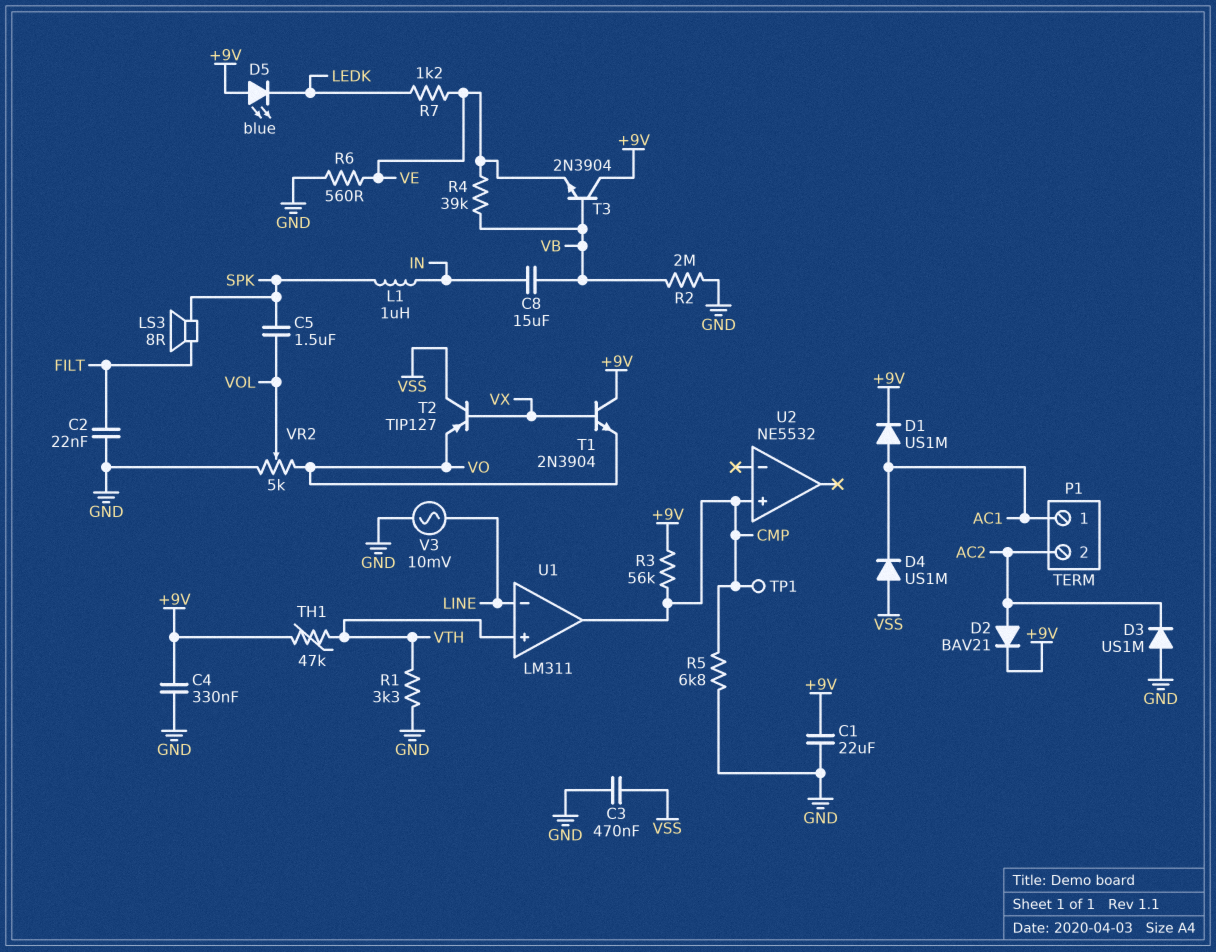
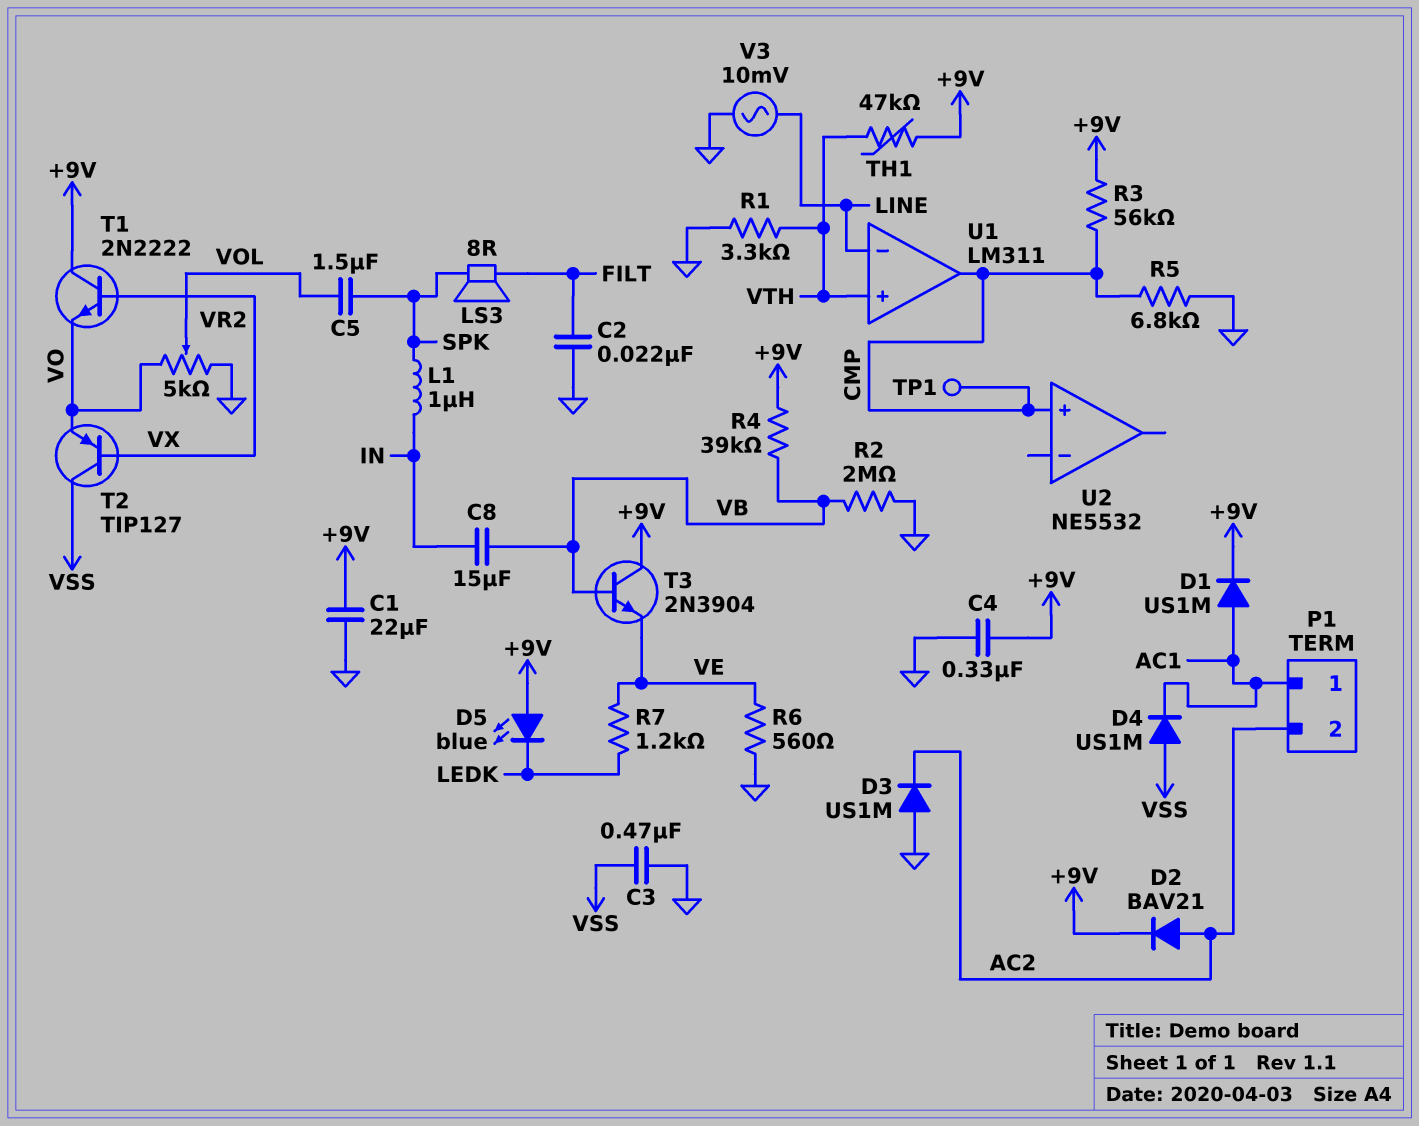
R4: 39k (VB, VE) -> 39k (+9V, VB)
T1: NPN 2N3904 (B VX, C +9V, E VO) -> NPN 2N2222 (B VX, C +9V, E VO)

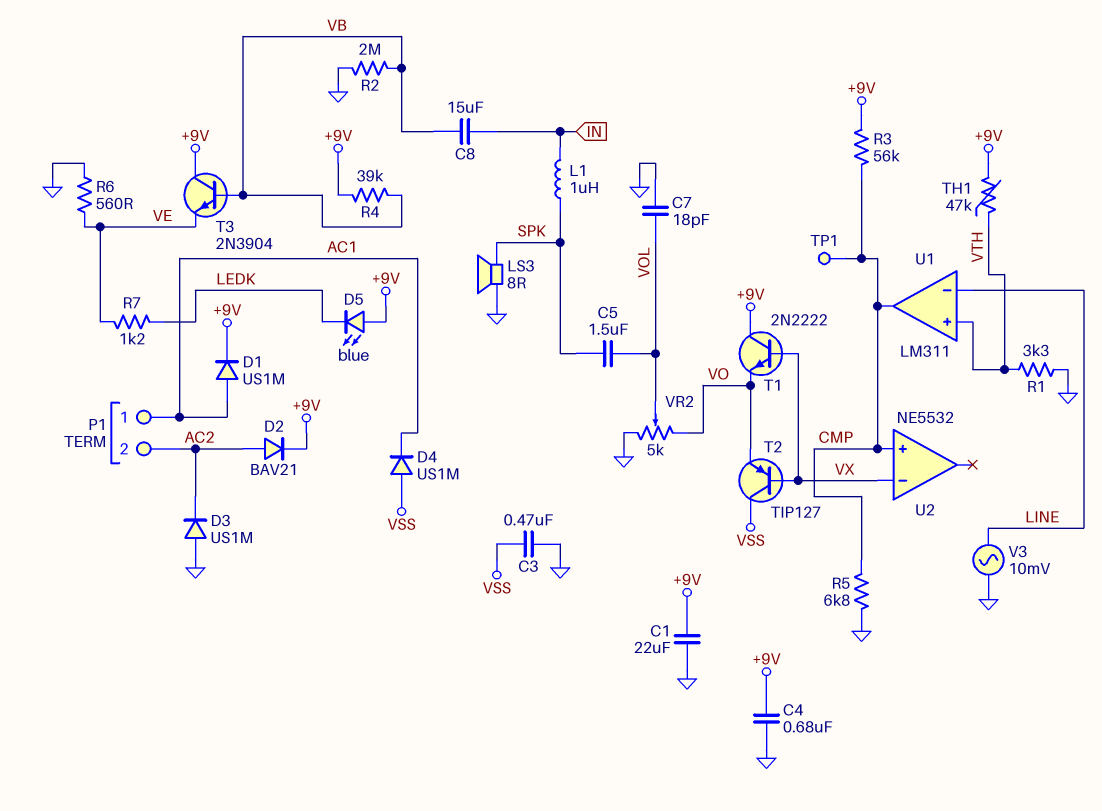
C2: 22nF (FILT, GND) -> none
C4: 330nF (+9V, GND) -> 680nF (+9V, GND)
C7: none -> 18pF (GND, VOL)
LS3: speaker 8R (FILT, SPK) -> speaker 8R (GND, SPK)
U2 pin in-: none -> VX

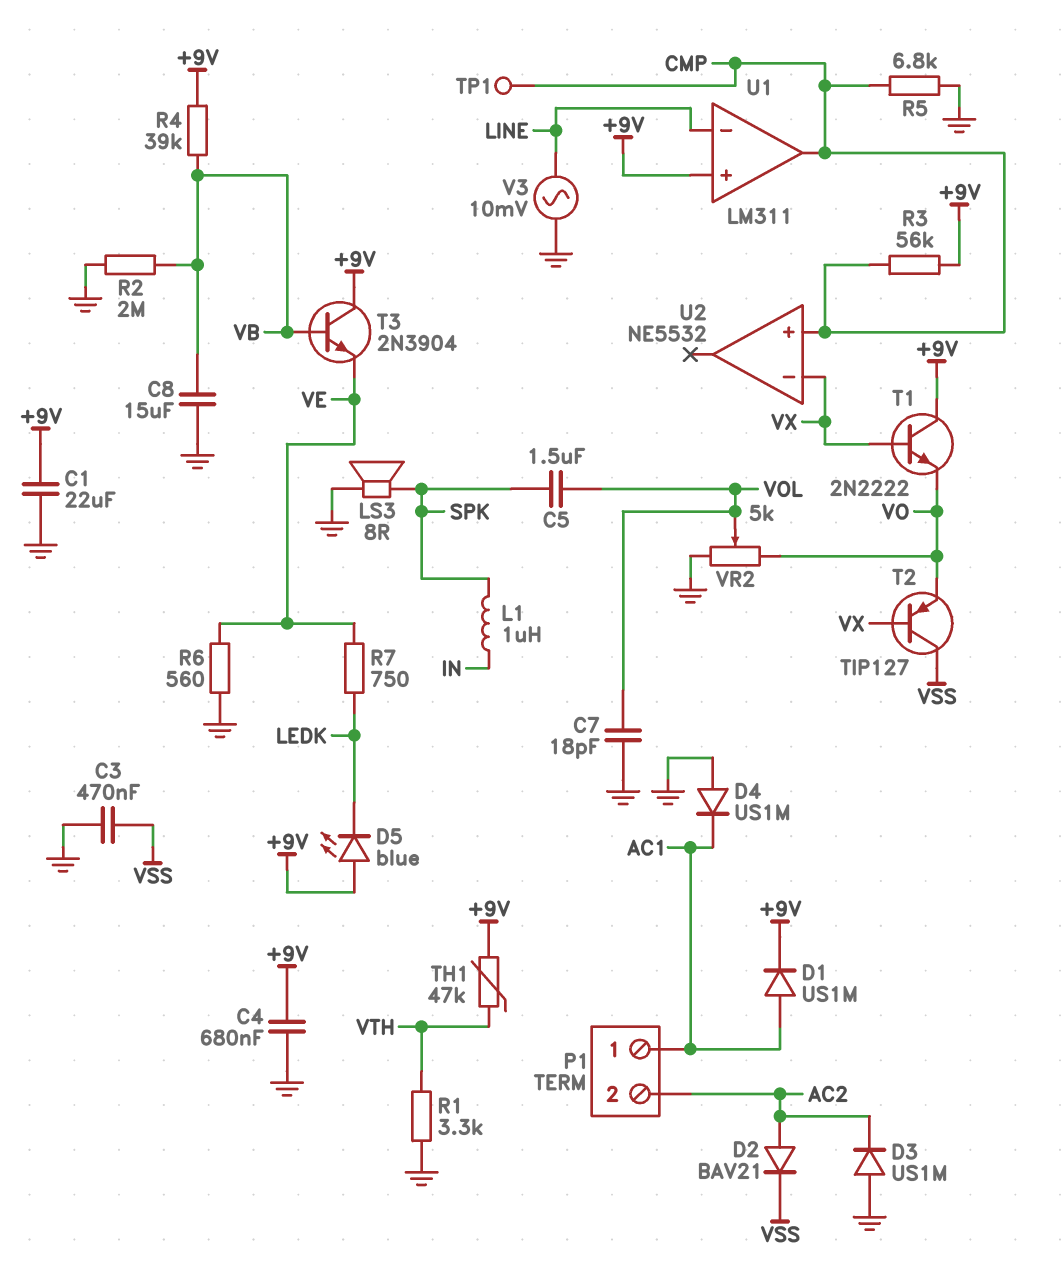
C8: 15uF (IN, VB) -> 15uF (GND, VB)
D2: diode BAV21 (A AC2, K +9V) -> diode BAV21 (A AC2, K VSS)
D4: diode US1M (A VSS, K AC1) -> diode US1M (A GND, K AC1)
R7: 1.2k (LEDK, VE) -> 750 (LEDK, VE)
U1 pin in+: VTH -> +9V

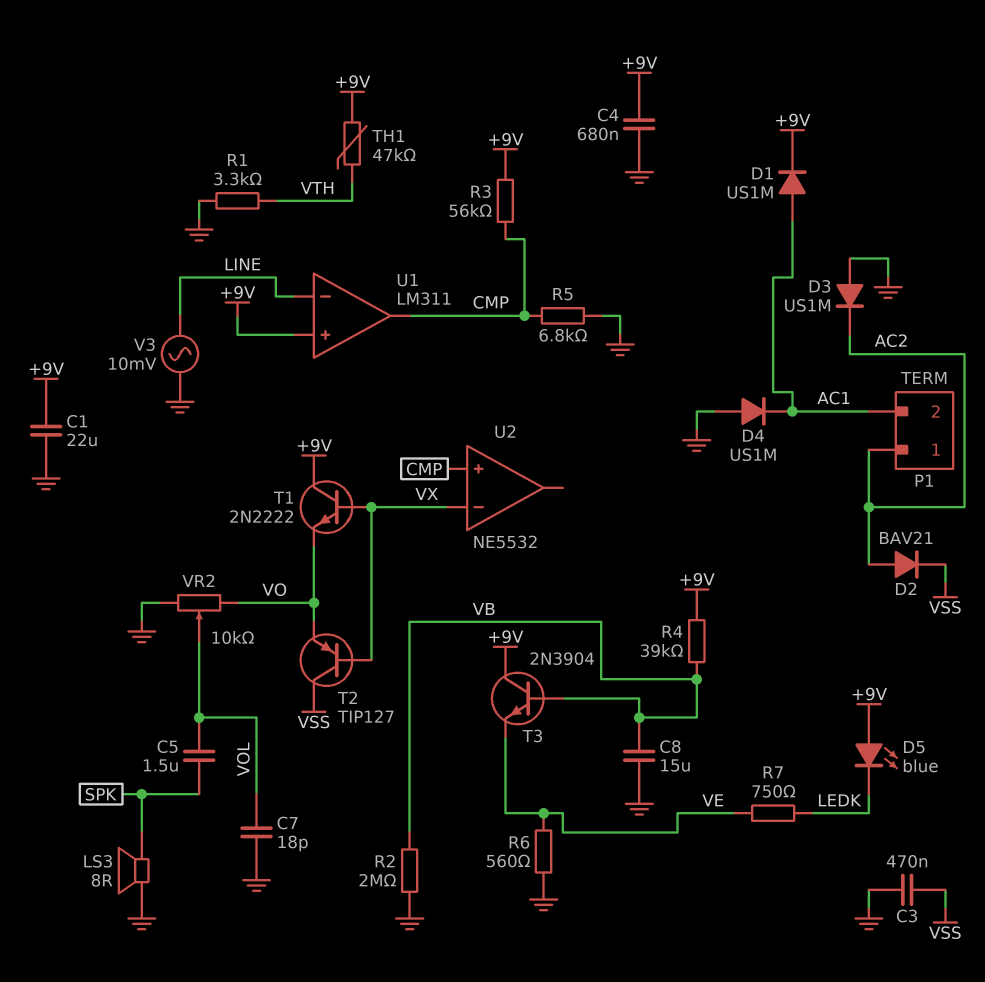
L1: 1uH (IN, SPK) -> none
P1 pin 1: AC1 -> AC2
P1 pin 2: AC2 -> AC1
TP1: test point (CMP) -> none
VR2: 5k (GND, VO, wiper VOL) -> 10k (GND, VO, wiper VOL)

